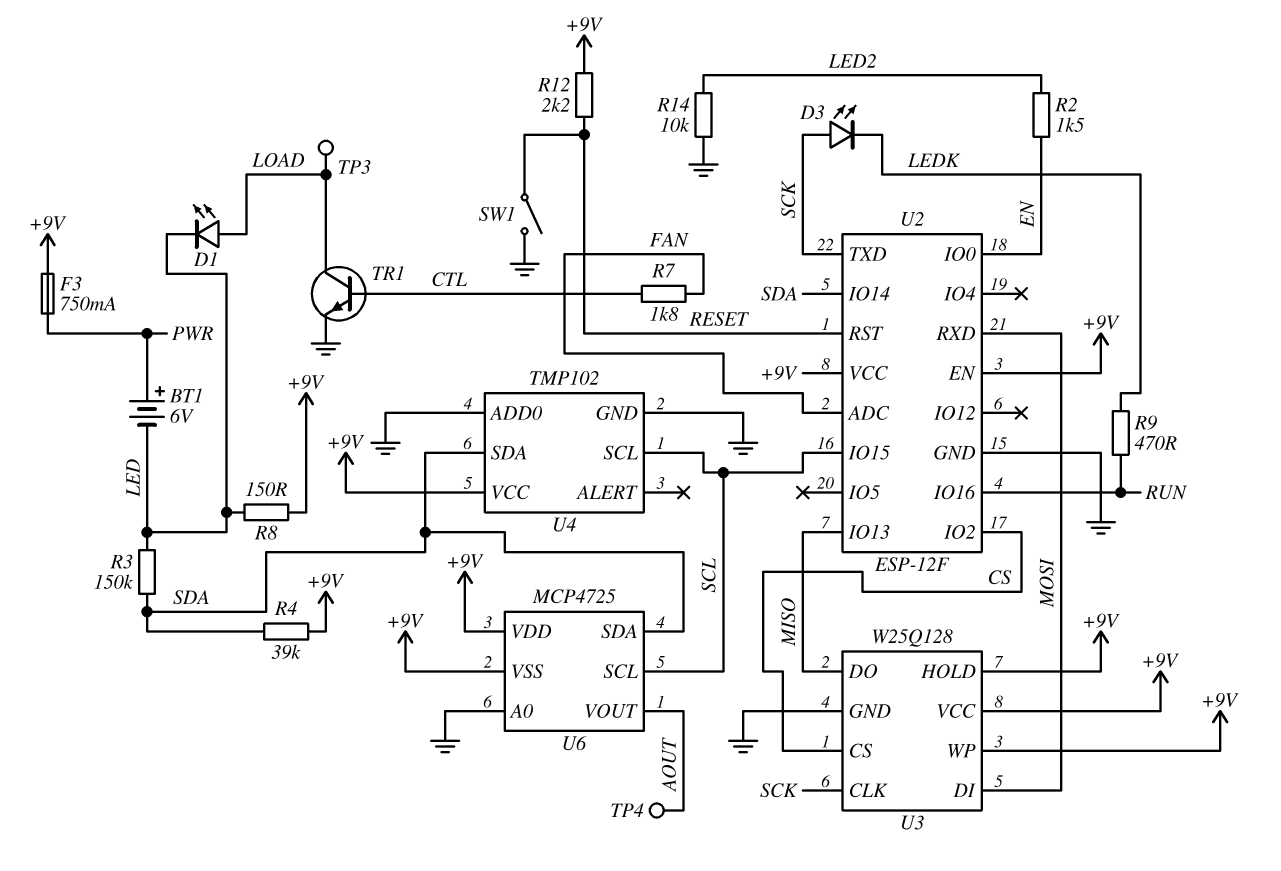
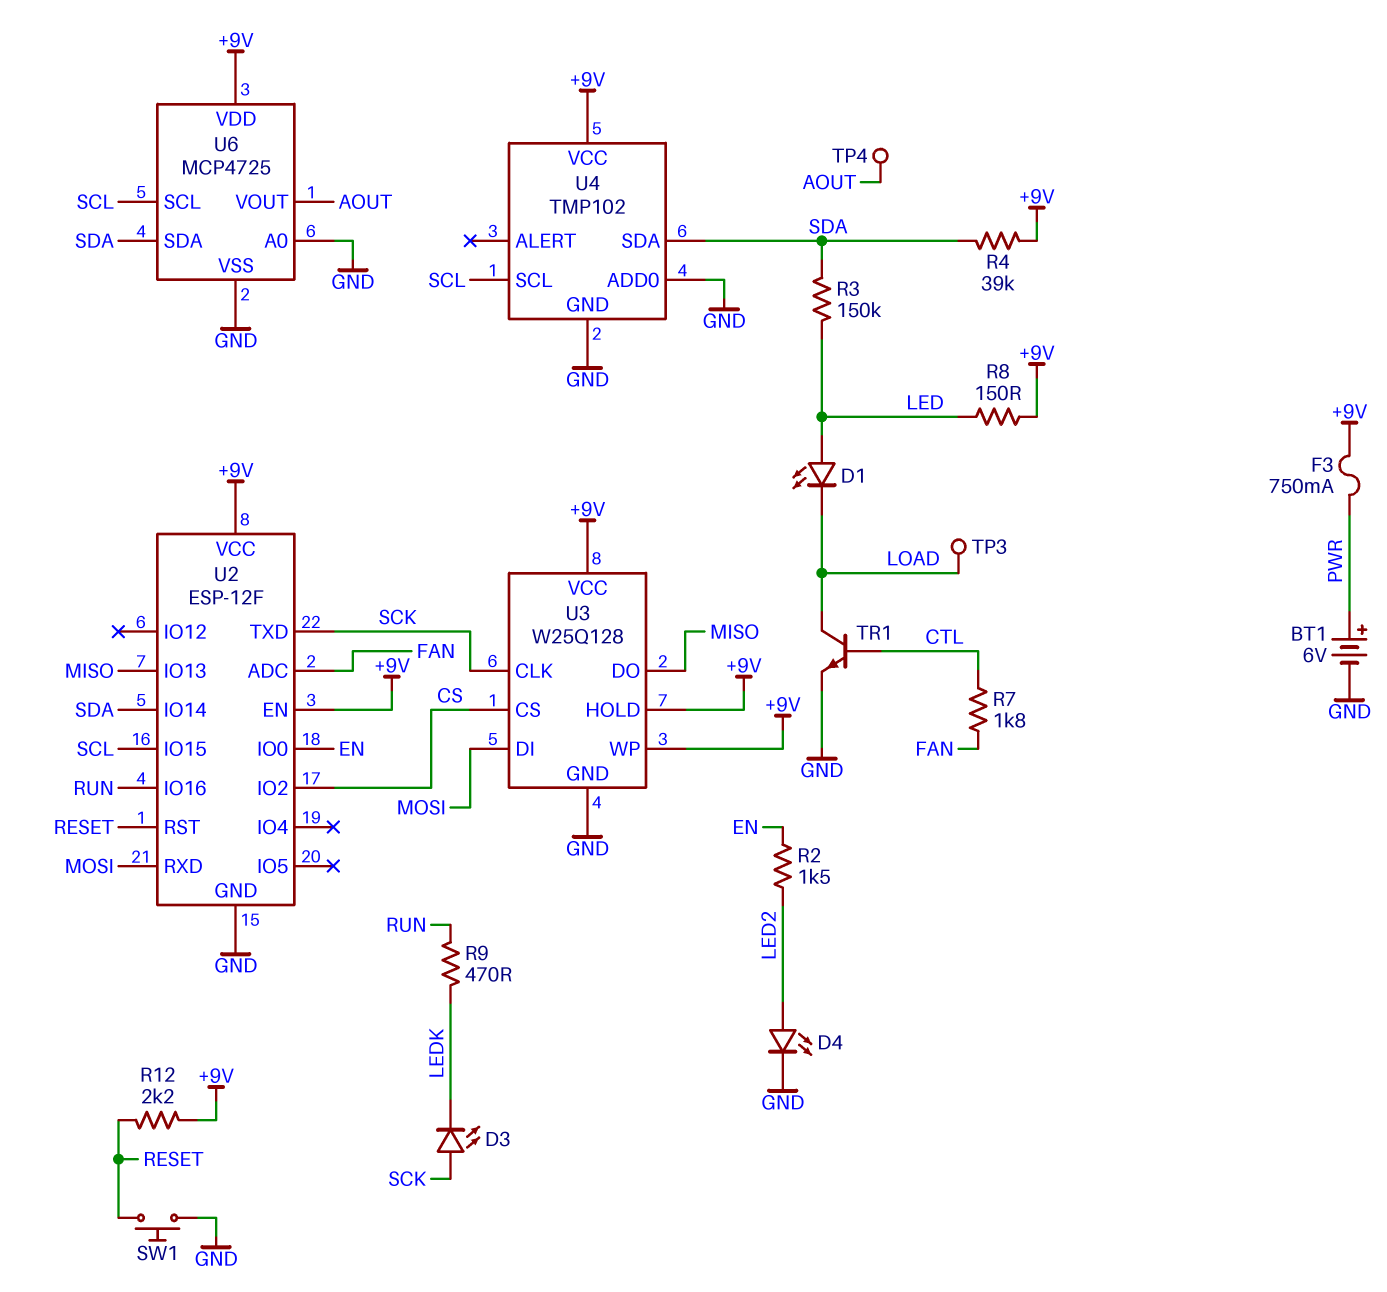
BT1: 6V (plus PWR, minus LED) -> 6V (plus PWR, minus GND)
D1: LED (A LOAD, K LED) -> LED (A LED, K LOAD)
D4: none -> LED (A LED2, K GND)
R14: 10k (GND, LED2) -> none
SW1: switch (GND, RESET) -> button (GND, RESET)
U6 pin VSS: +9V -> GND

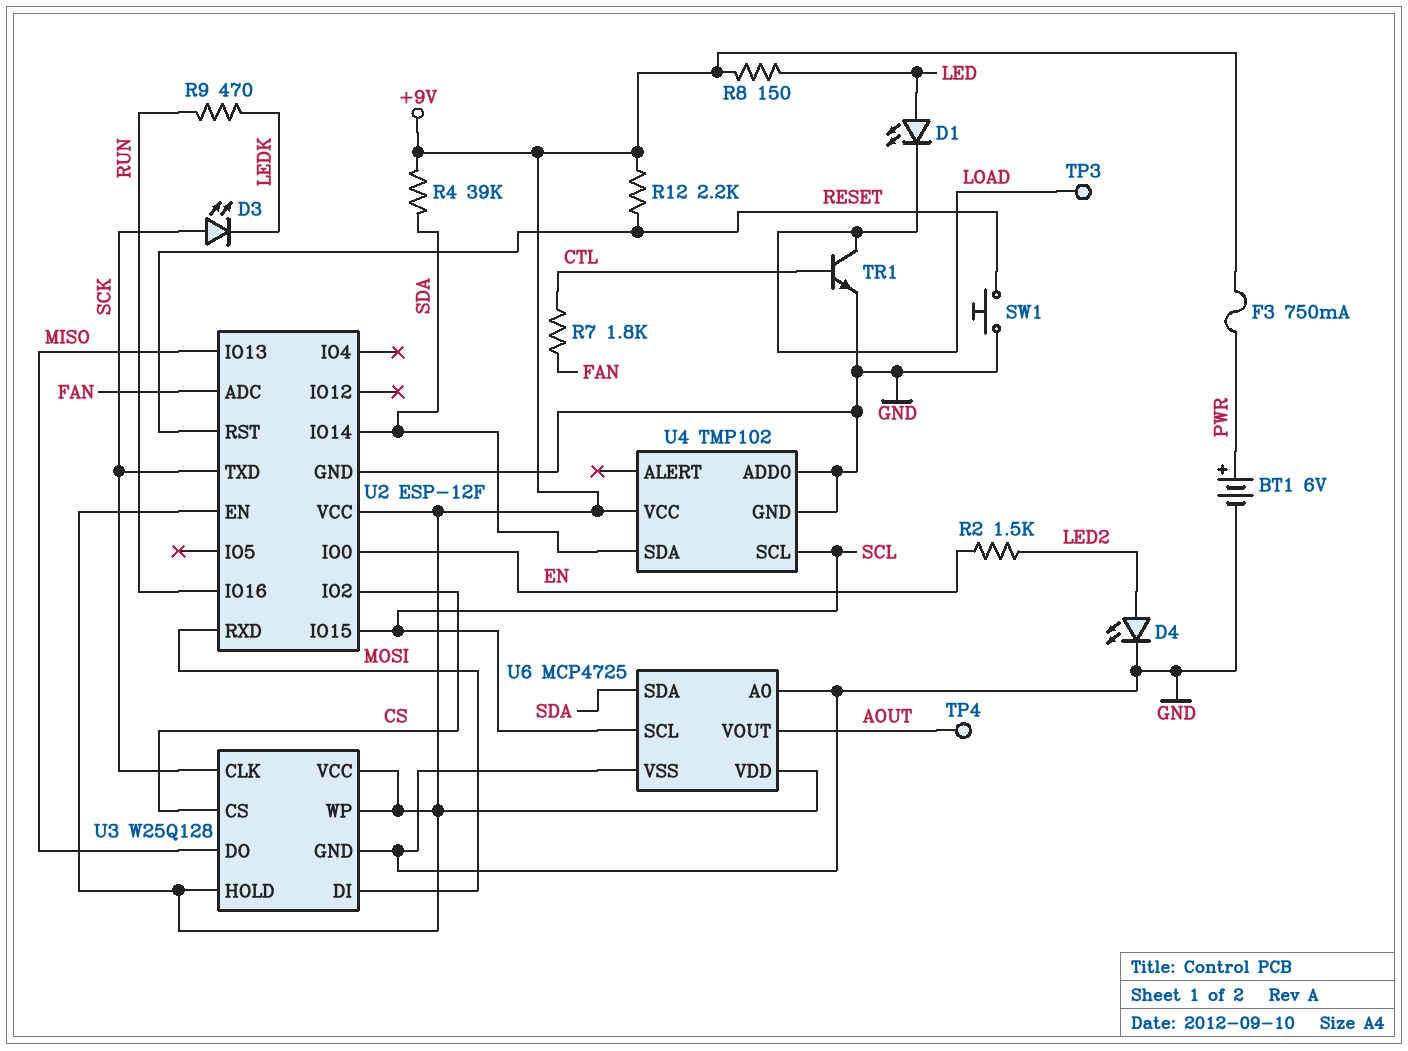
R3: 150k (LED, SDA) -> none

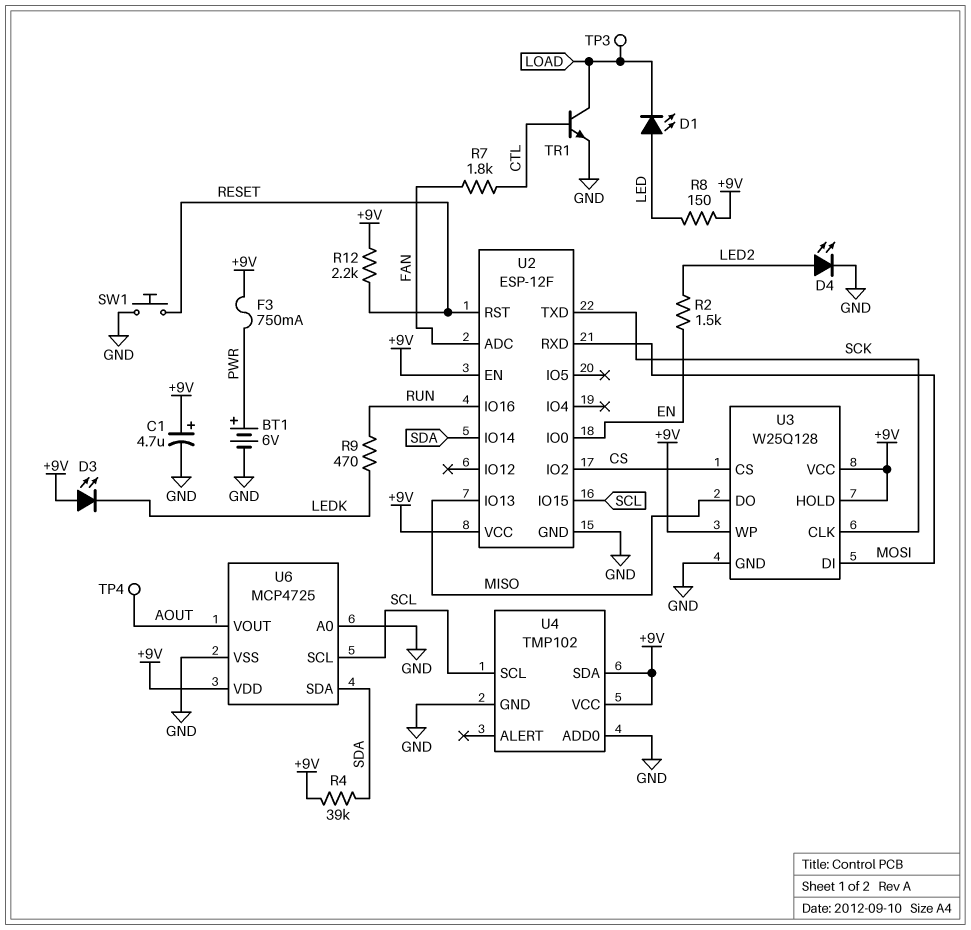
C1: none -> 4.7uF (plus +9V, minus GND)
D3: LED (A SCK, K LEDK) -> LED (A +9V, K LEDK)
U4 pin SDA: SDA -> +9V

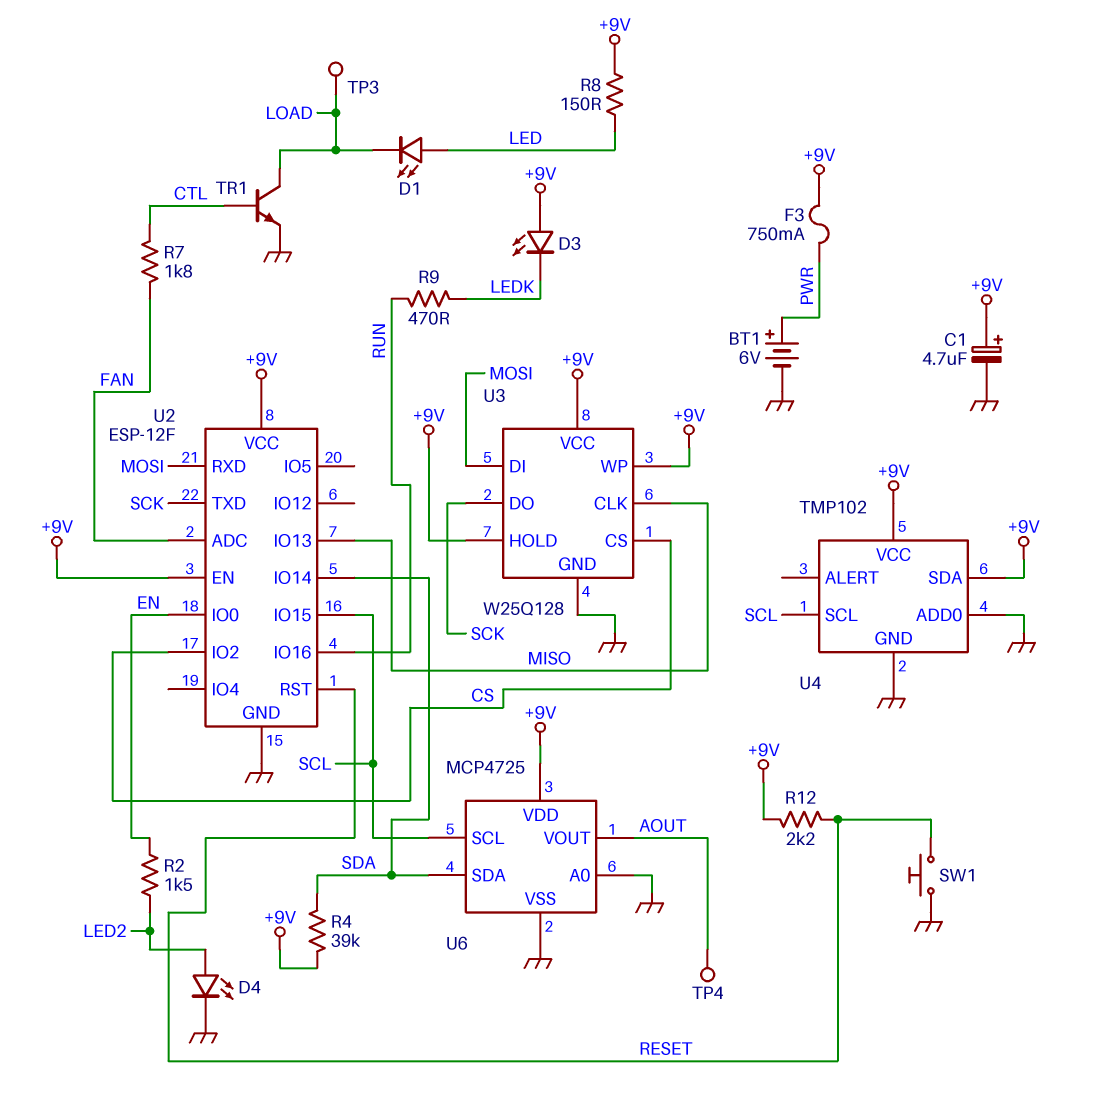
U3 pin CLK: SCK -> MISO
U3 pin DO: MISO -> SCK

